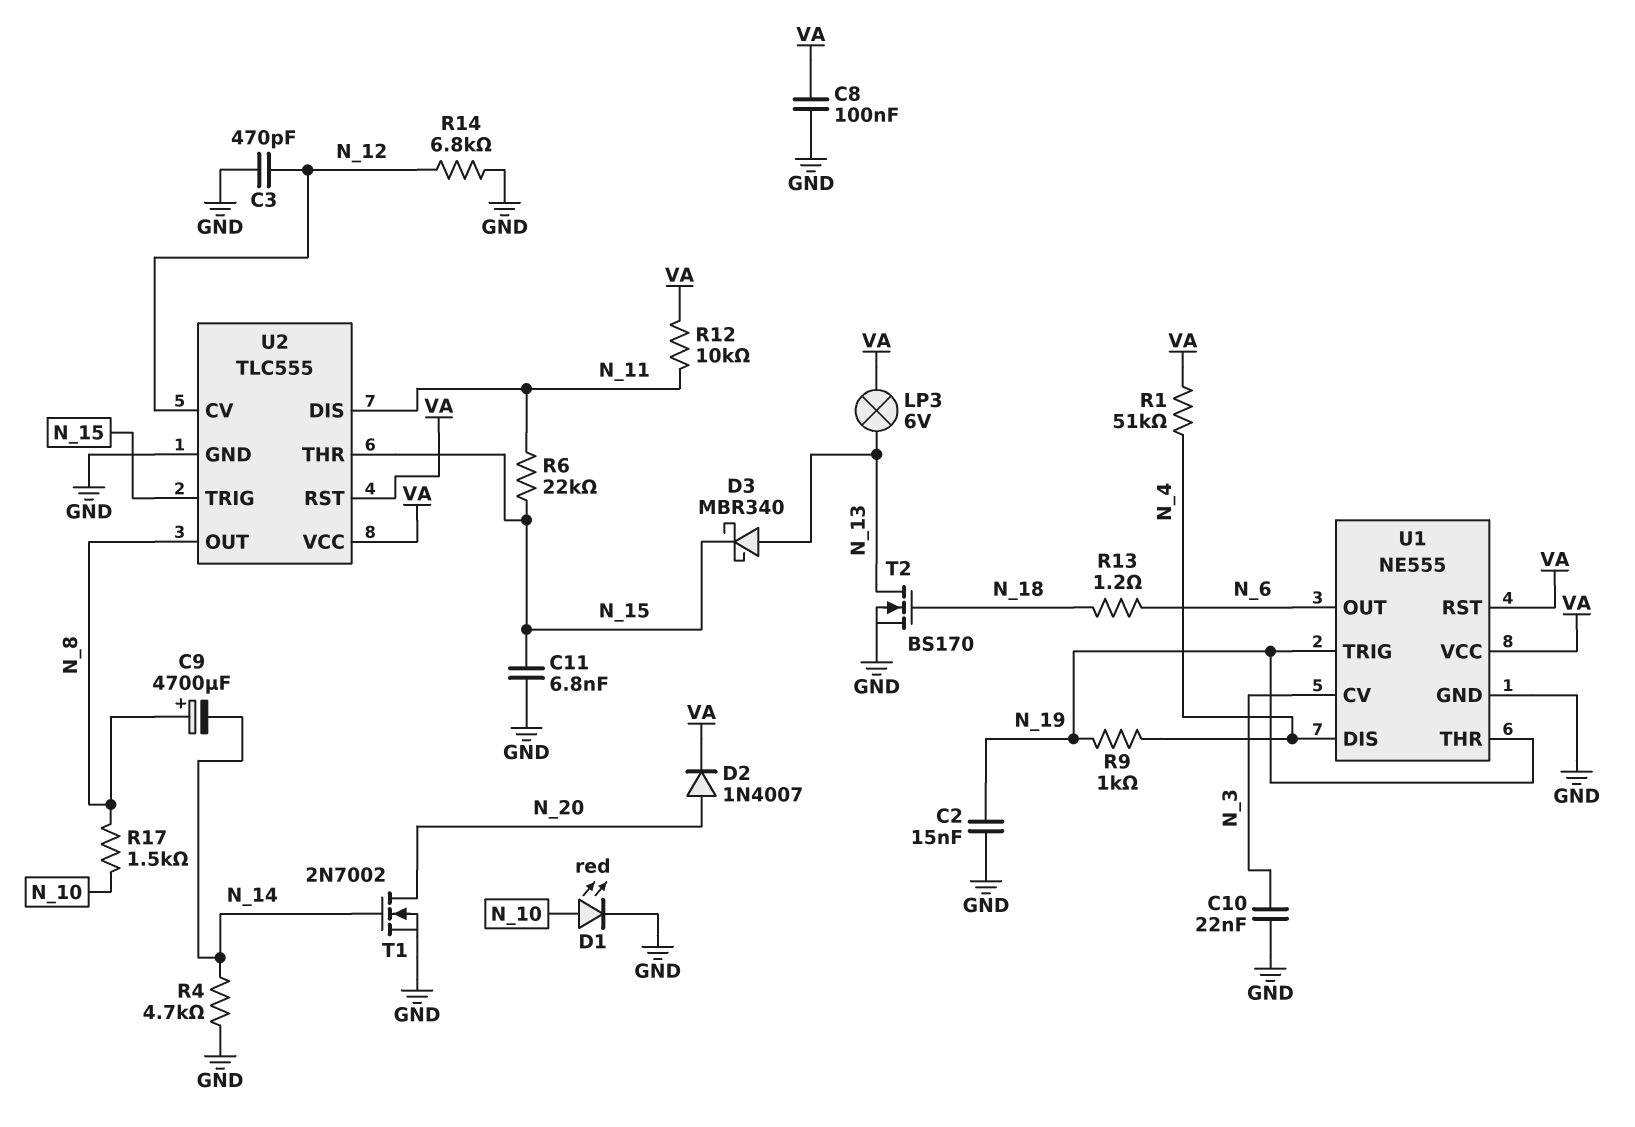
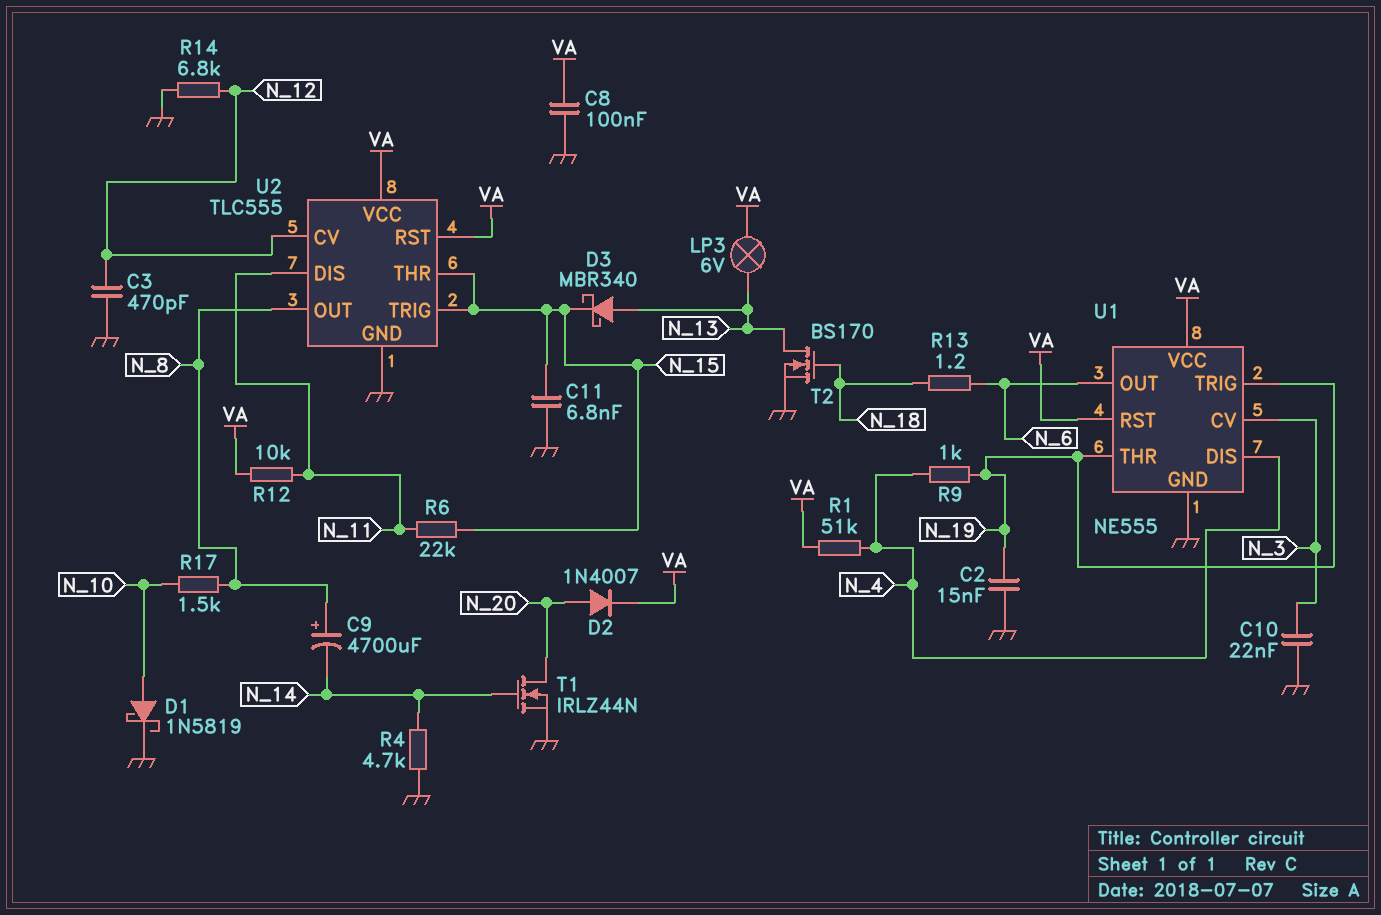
D1: LED red (A N_10, K GND) -> schottky 1N5819 (A N_10, K GND)
T1: NMOS 2N7002 (G N_14, D N_20, S GND) -> NMOS IRLZ44N (G N_14, D N_20, S GND)

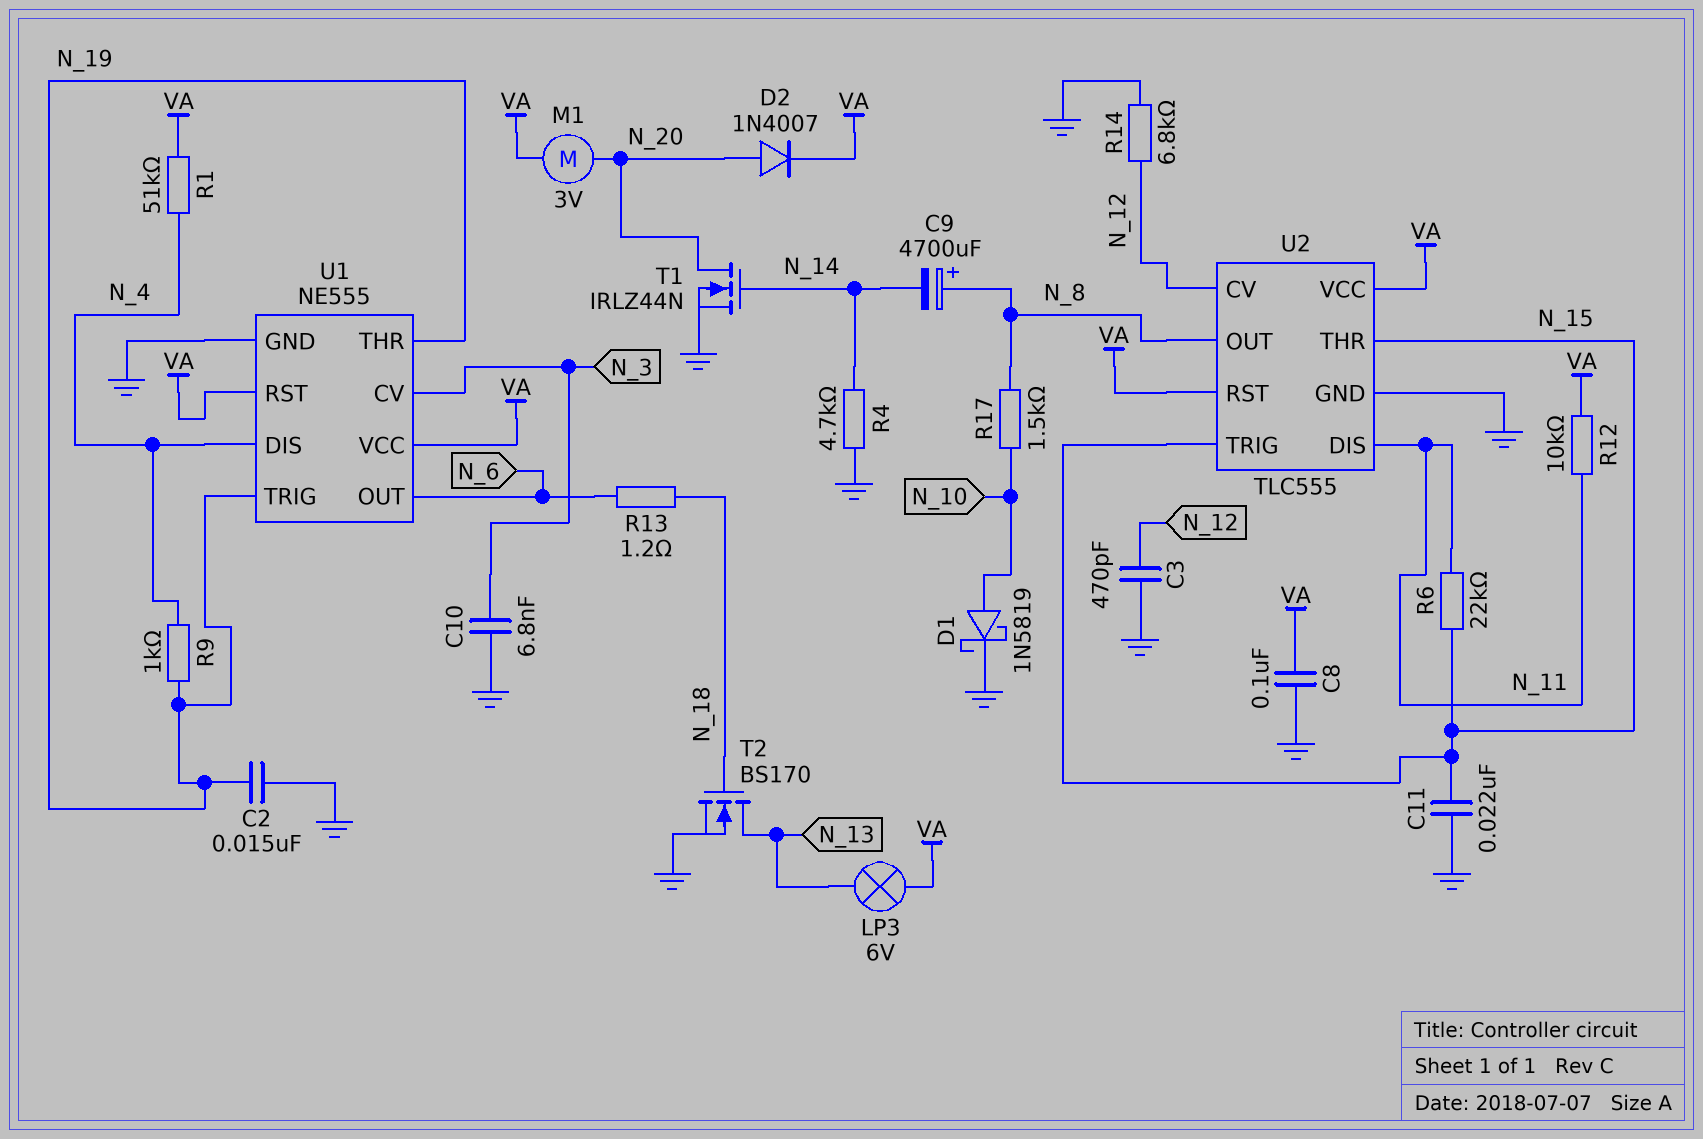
C10: 22nF (GND, N_3) -> 6.8nF (GND, N_3)
C11: 6.8nF (GND, N_15) -> 22nF (GND, N_15)
D3: schottky MBR340 (A N_13, K N_15) -> none
M1: none -> motor 3V (N_20, VA)

